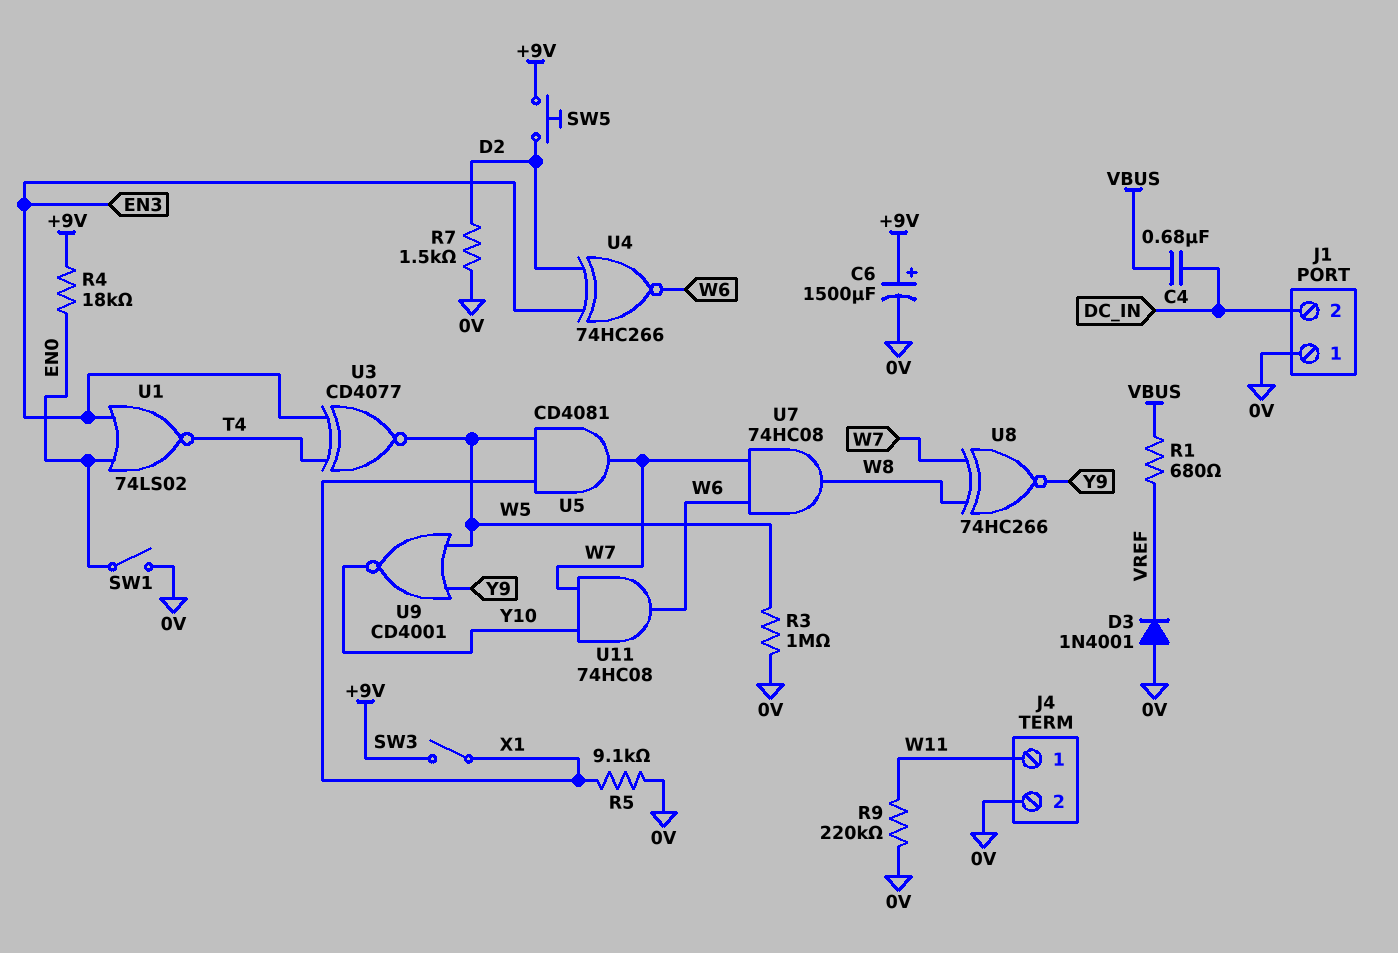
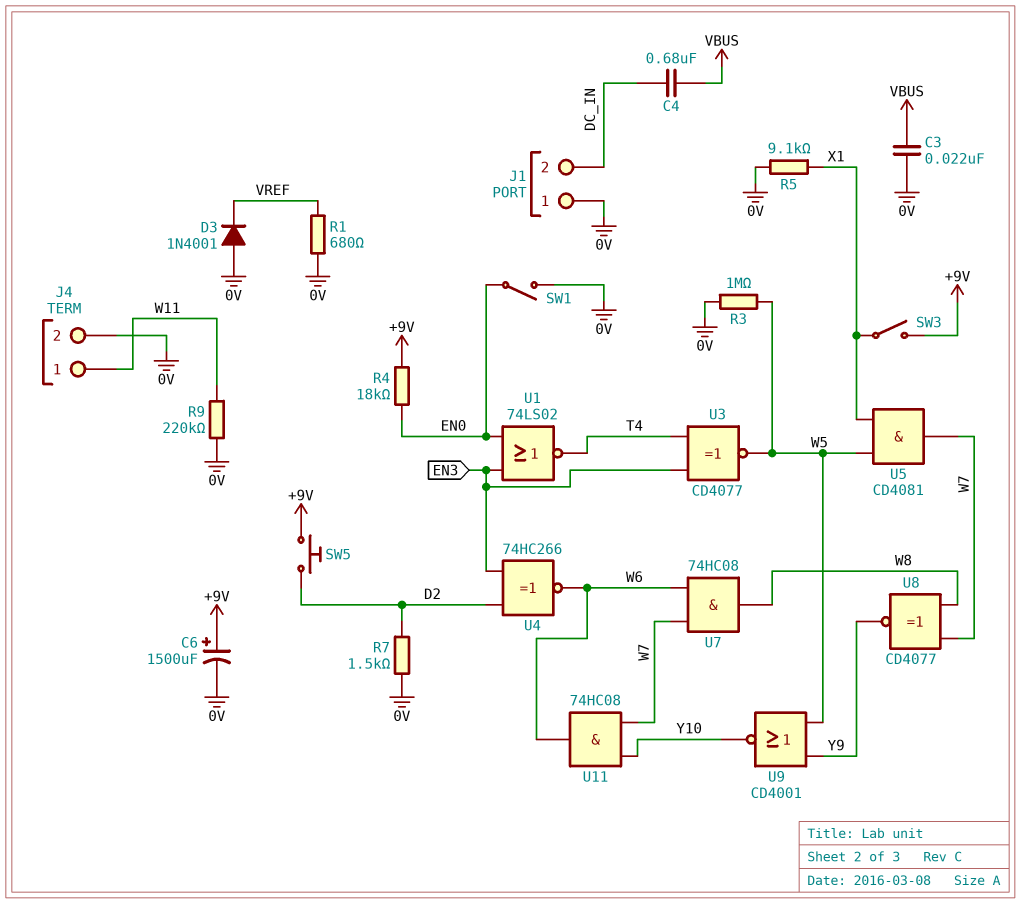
C3: none -> 22nF (0V, VBUS)
R1: 680 (VBUS, VREF) -> 680 (0V, VREF)
U8: XNOR 74HC266 (in W7, in W8, out Y9) -> XNOR CD4077 (in W7, in W8, out Y9)

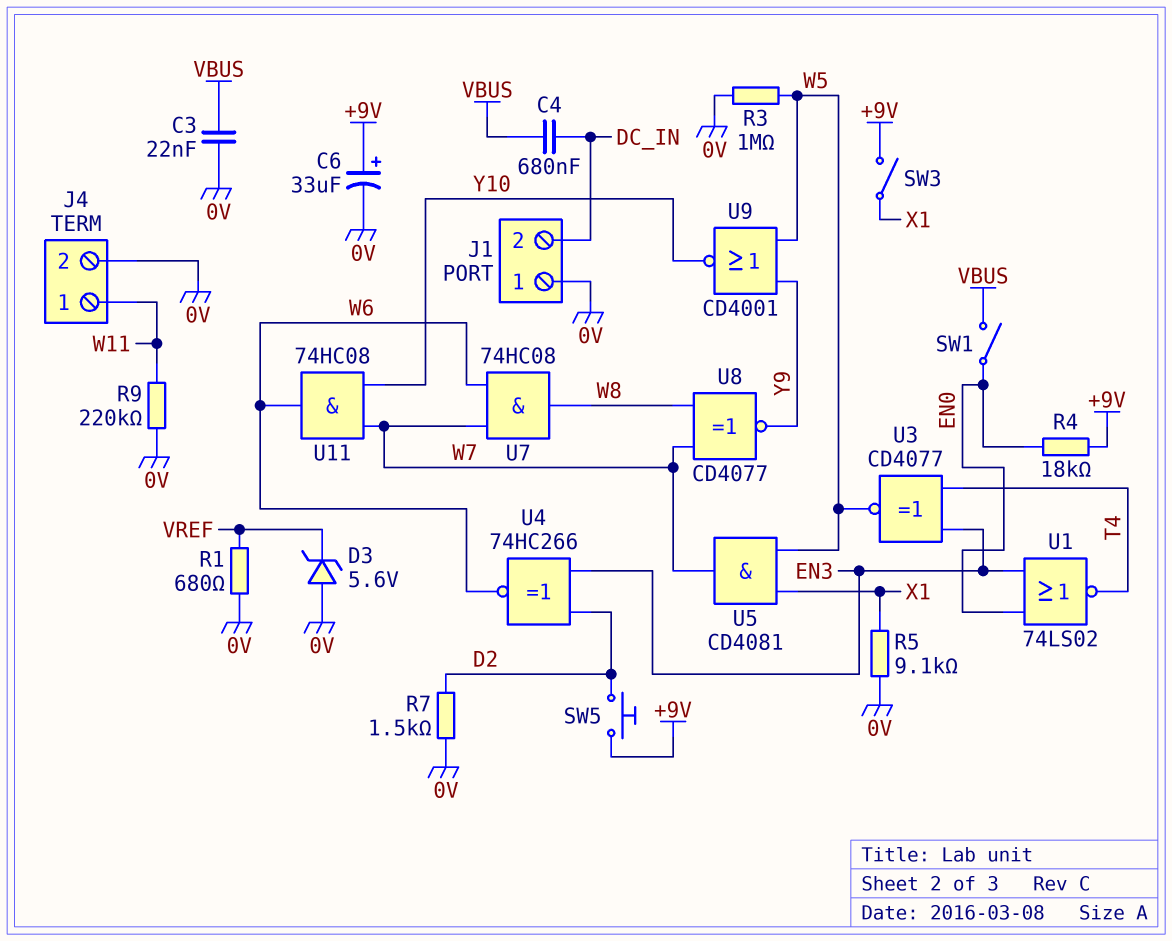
C6: 1500uF (plus +9V, minus 0V) -> 33uF (plus +9V, minus 0V)
D3: diode 1N4001 (A 0V, K VREF) -> zener 5.6V (A 0V, K VREF)
SW1: switch (0V, EN0) -> switch (EN0, VBUS)

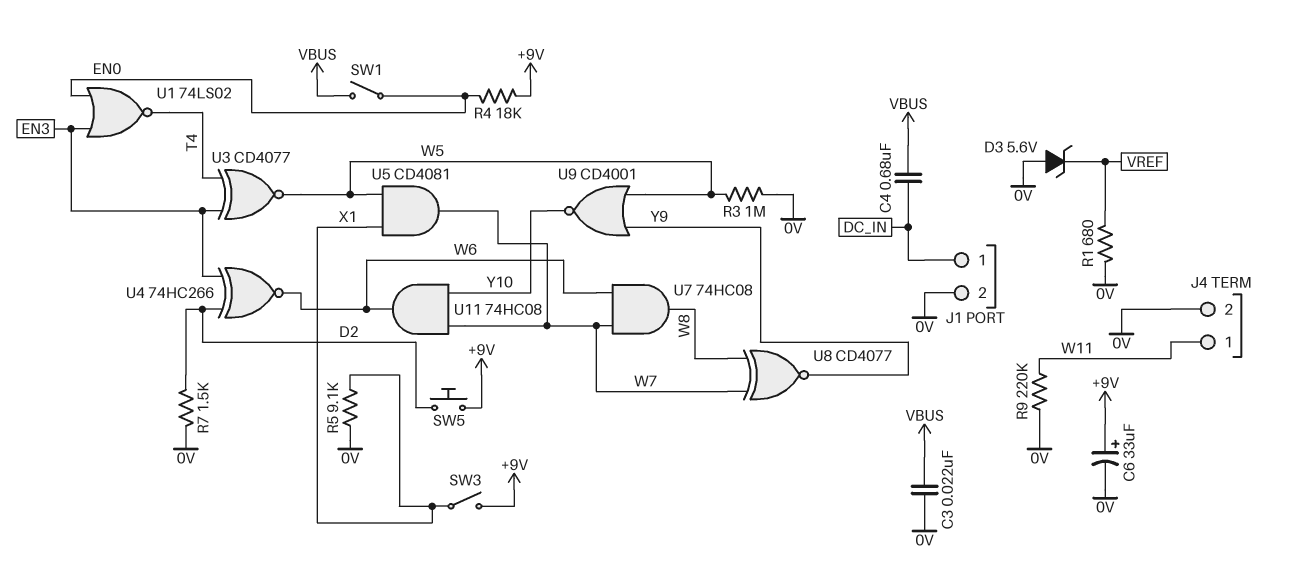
J1 pin 1: 0V -> DC_IN
J1 pin 2: DC_IN -> 0V

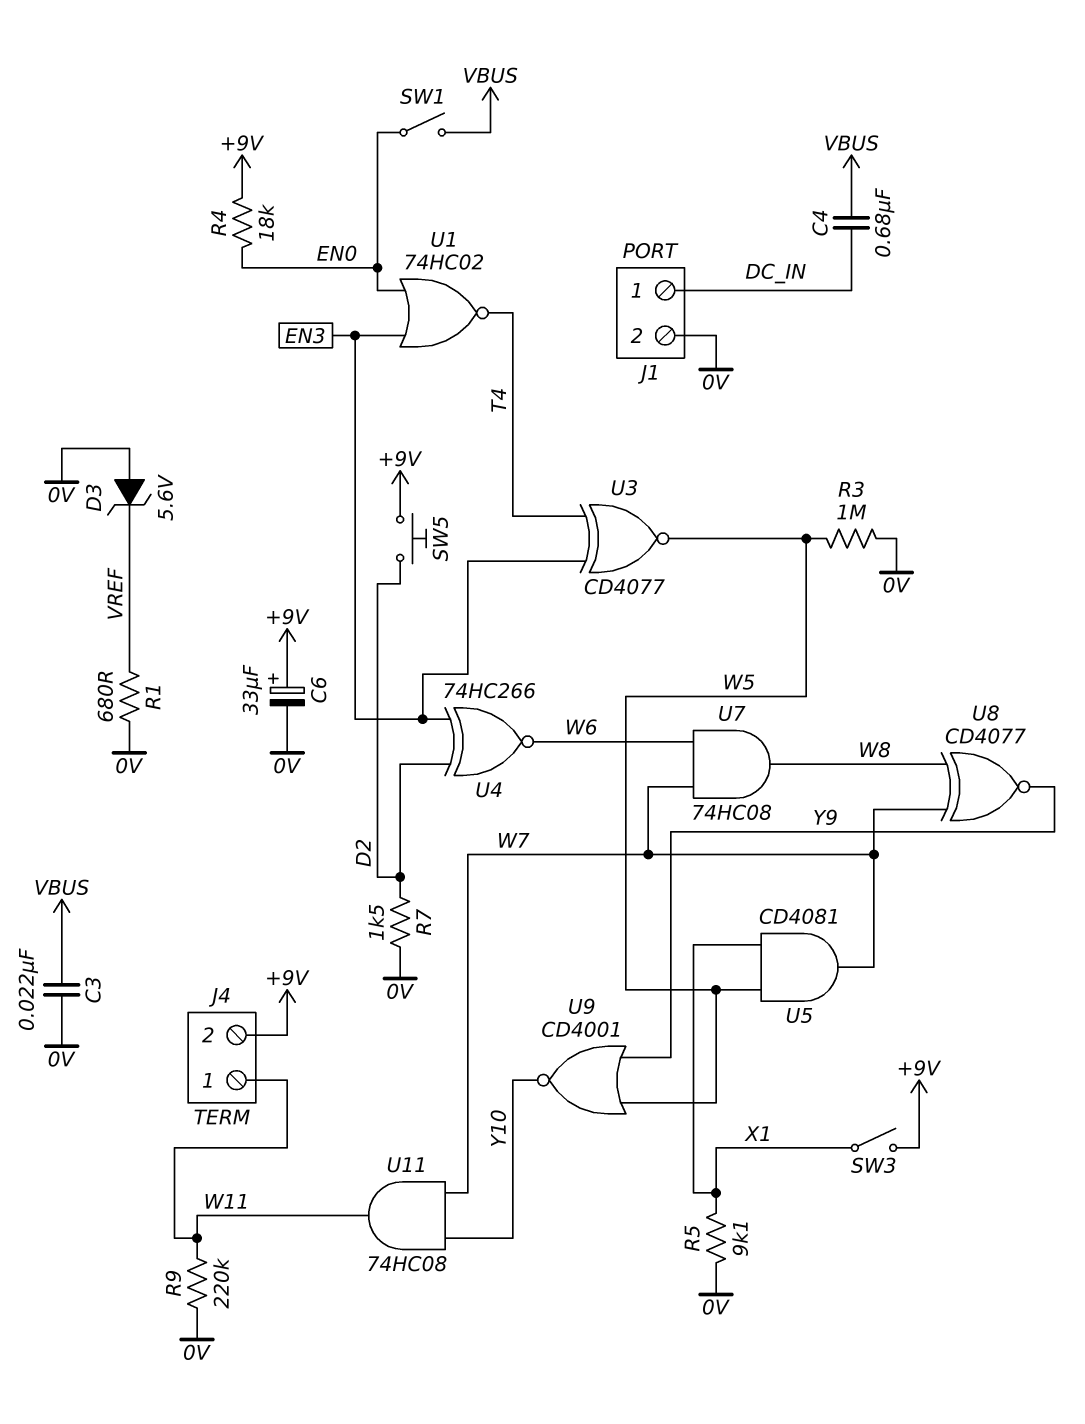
J4 pin 2: 0V -> +9V
U1: NOR 74LS02 (in EN0, in EN3, out T4) -> NOR 74HC02 (in EN0, in EN3, out T4)
U11: AND 74HC08 (in W7, in Y10, out W6) -> AND 74HC08 (in W7, in Y10, out W11)

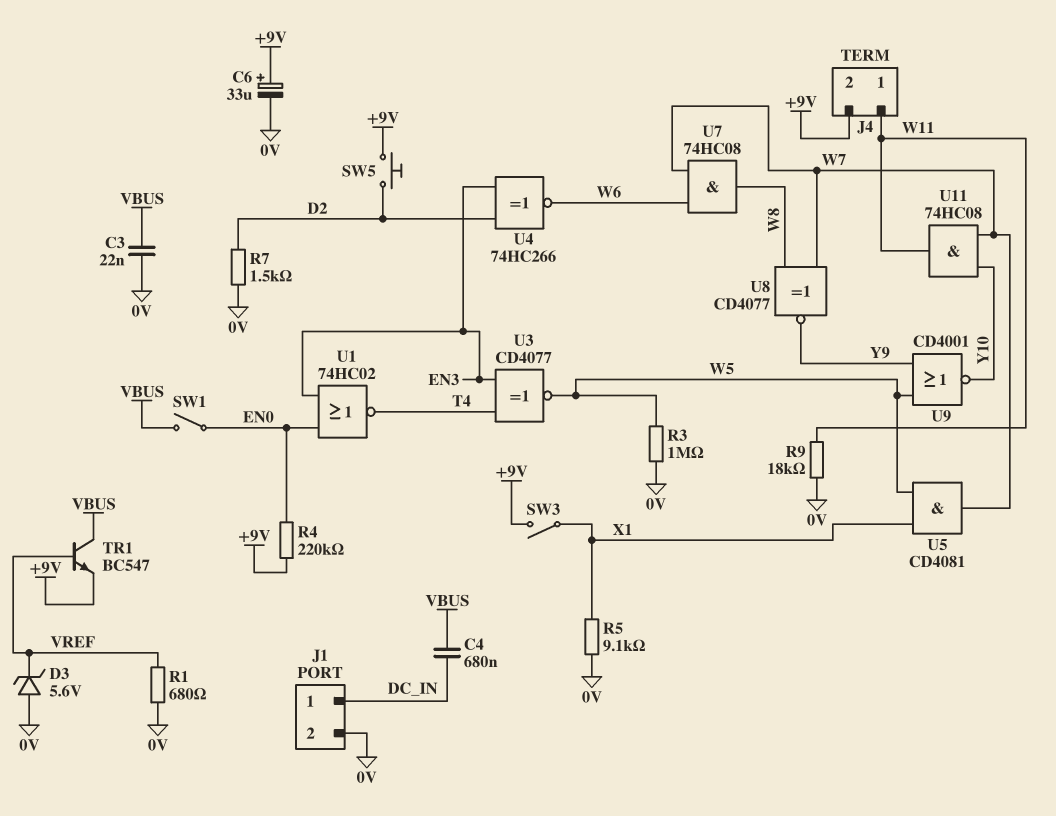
R4: 18k (+9V, EN0) -> 220k (+9V, EN0)
R9: 220k (0V, W11) -> 18k (0V, W11)
TR1: none -> NPN BC547 (B VREF, C VBUS, E +9V)

